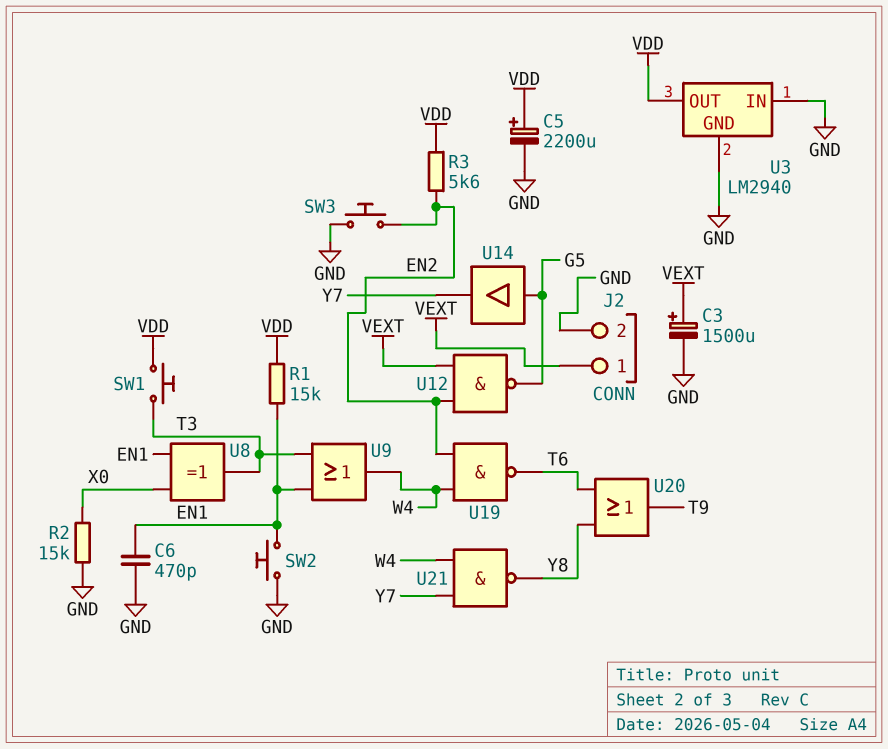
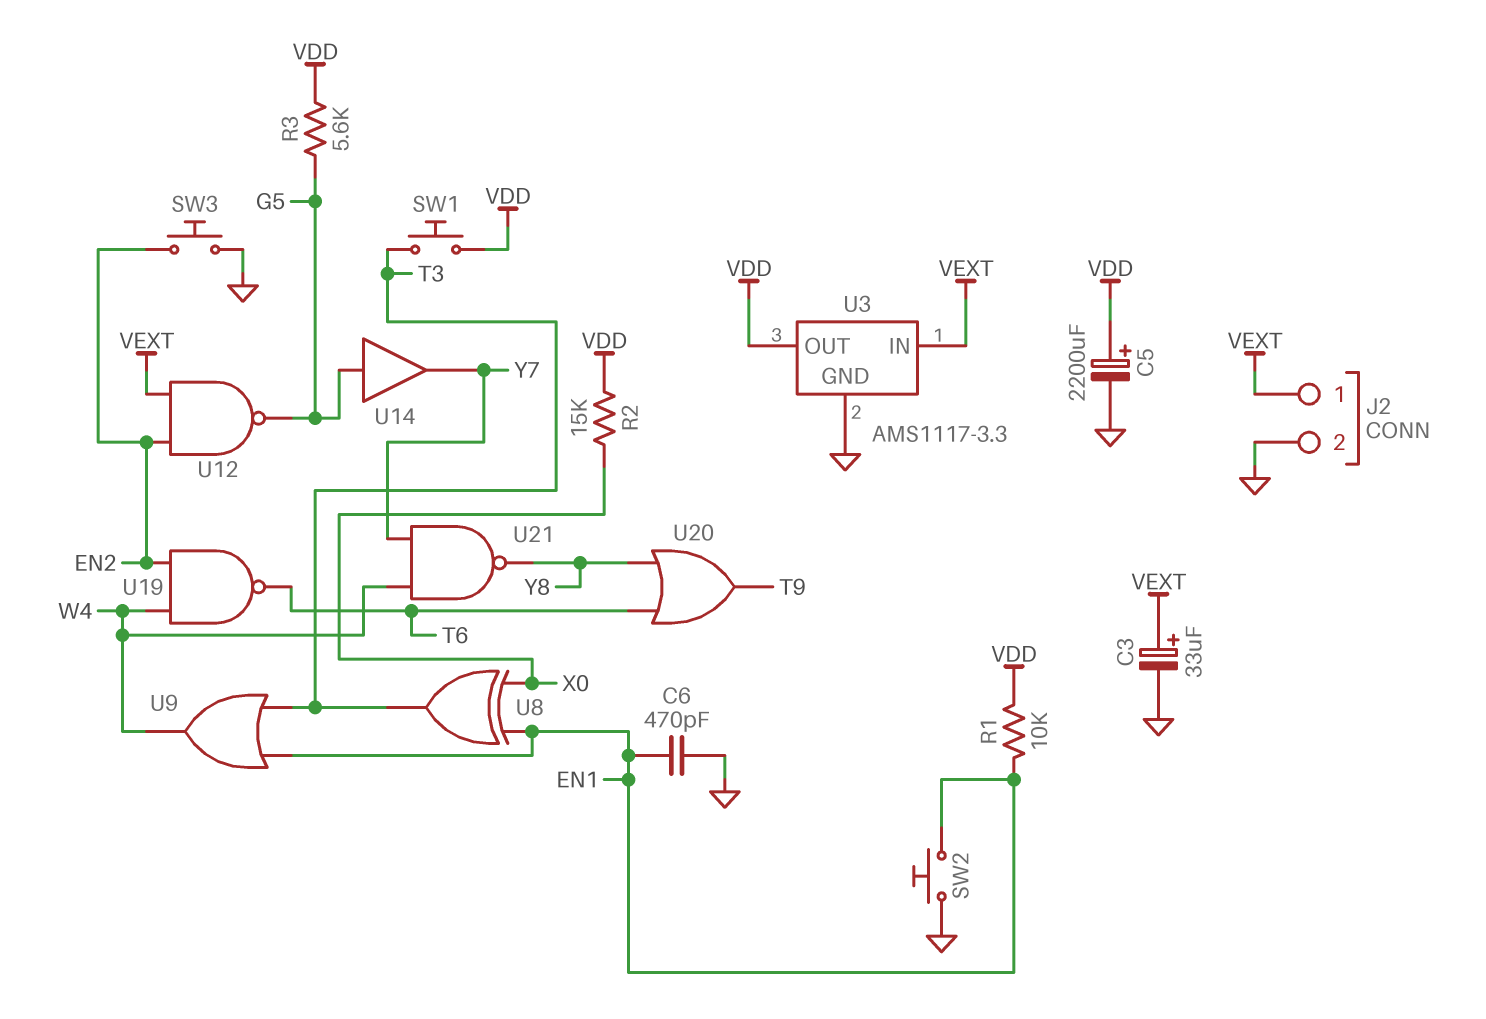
C3: 1500uF (plus VEXT, minus GND) -> 33uF (plus VEXT, minus GND)
R1: 15k (EN1, VDD) -> 10k (EN1, VDD)
R2: 15k (GND, X0) -> 15k (VDD, X0)
R3: 5.6k (EN2, VDD) -> 5.6k (G5, VDD)
U3: LM2940 -> AMS1117-3.3
U3 pin IN: GND -> VEXT

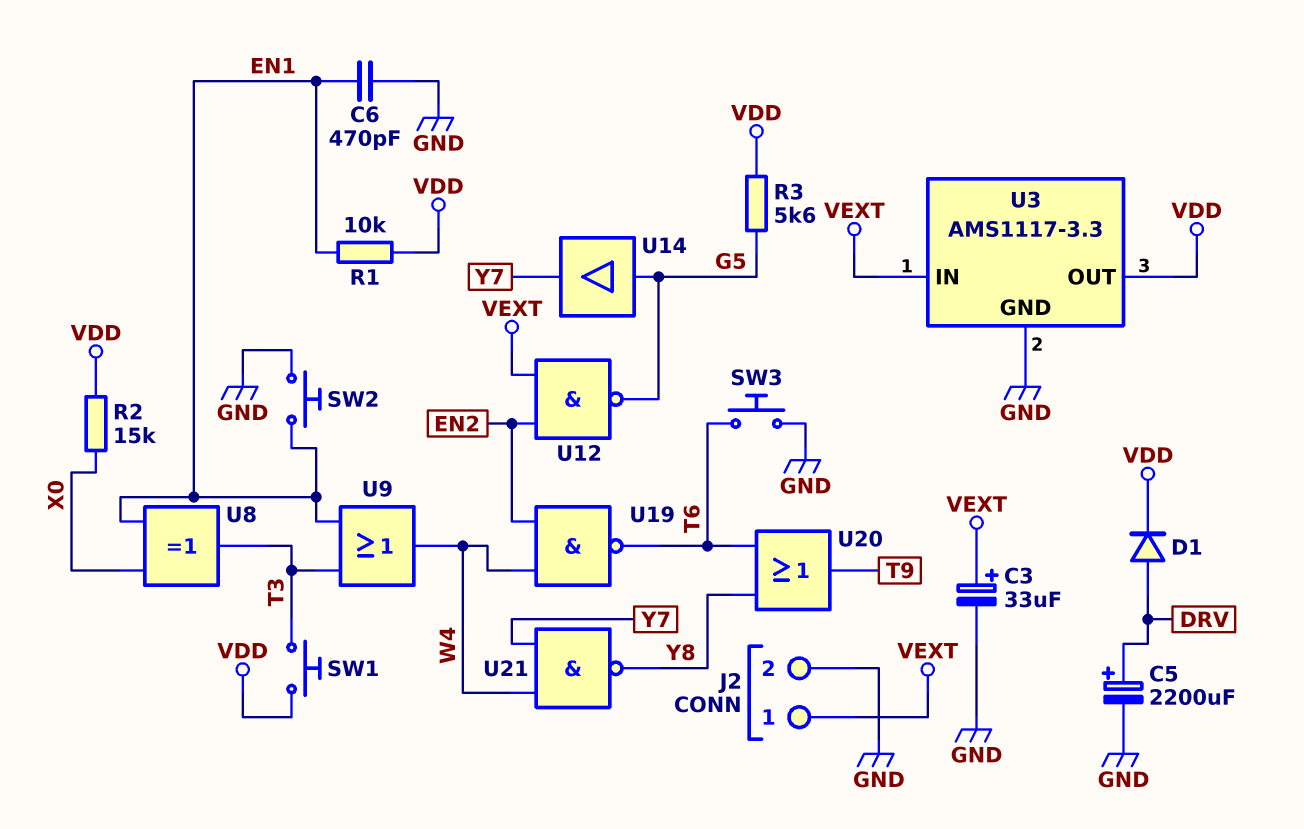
C5: 2200uF (plus VDD, minus GND) -> 2200uF (plus DRV, minus GND)
D1: none -> diode (A DRV, K VDD)
SW3: button (EN2, GND) -> button (GND, T6)

